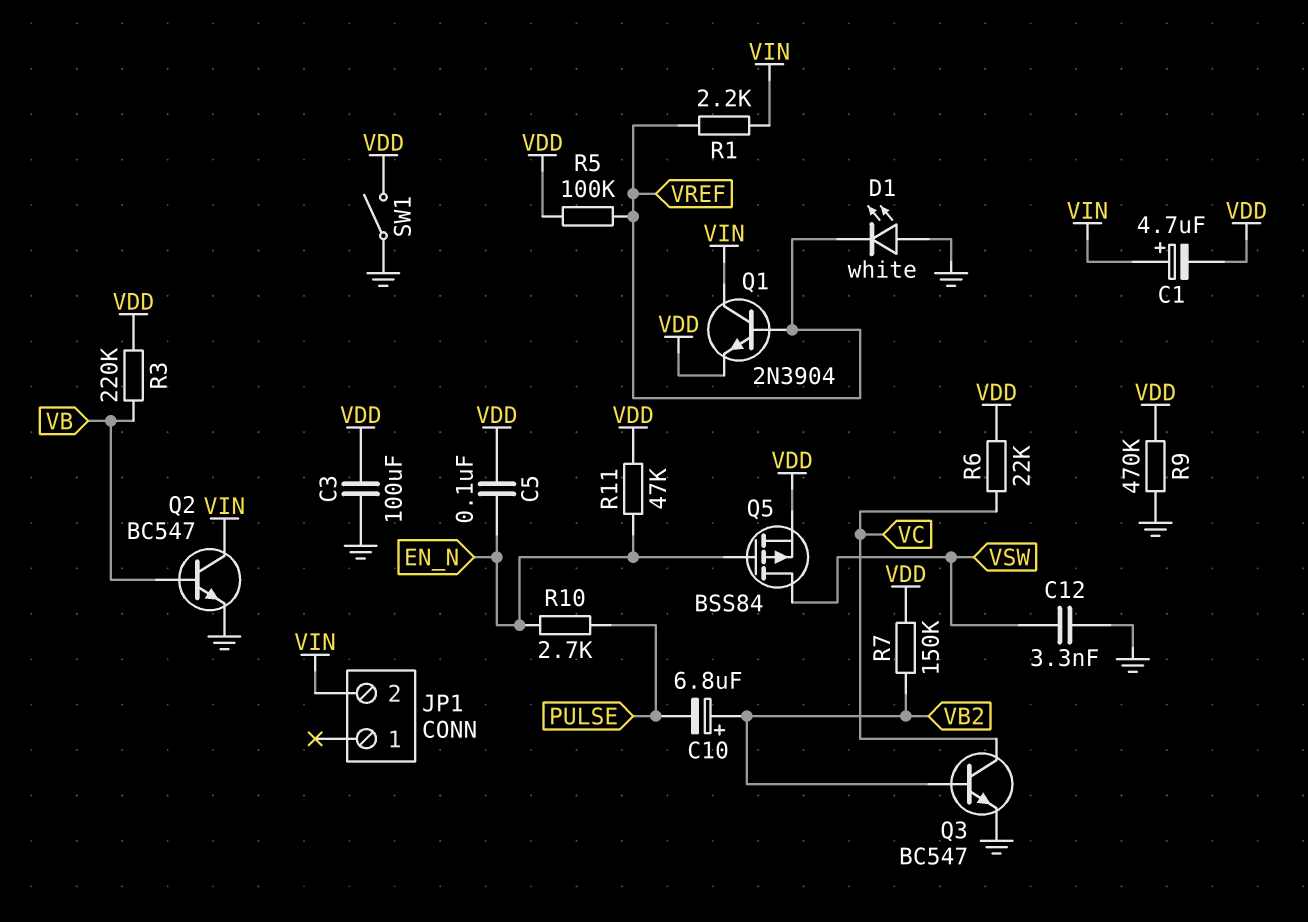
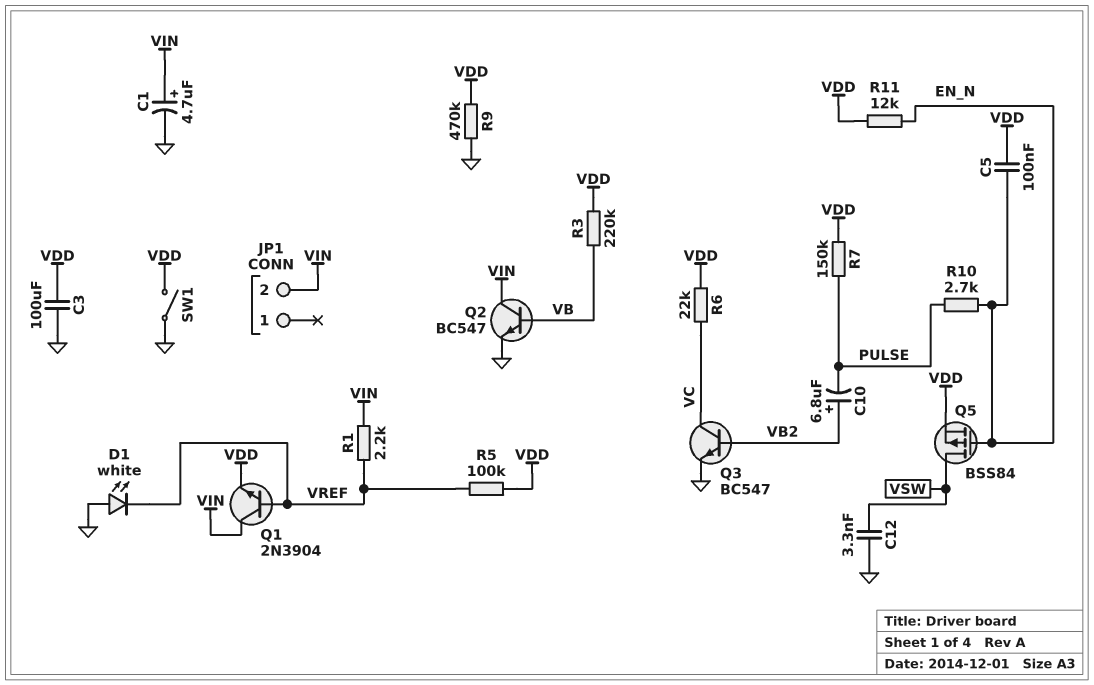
C1: 4.7uF (plus VIN, minus VDD) -> 4.7uF (plus VIN, minus GND)
R7: 150k (VB2, VDD) -> 150k (PULSE, VDD)
R11: 47k (EN_N, VDD) -> 12k (EN_N, VDD)

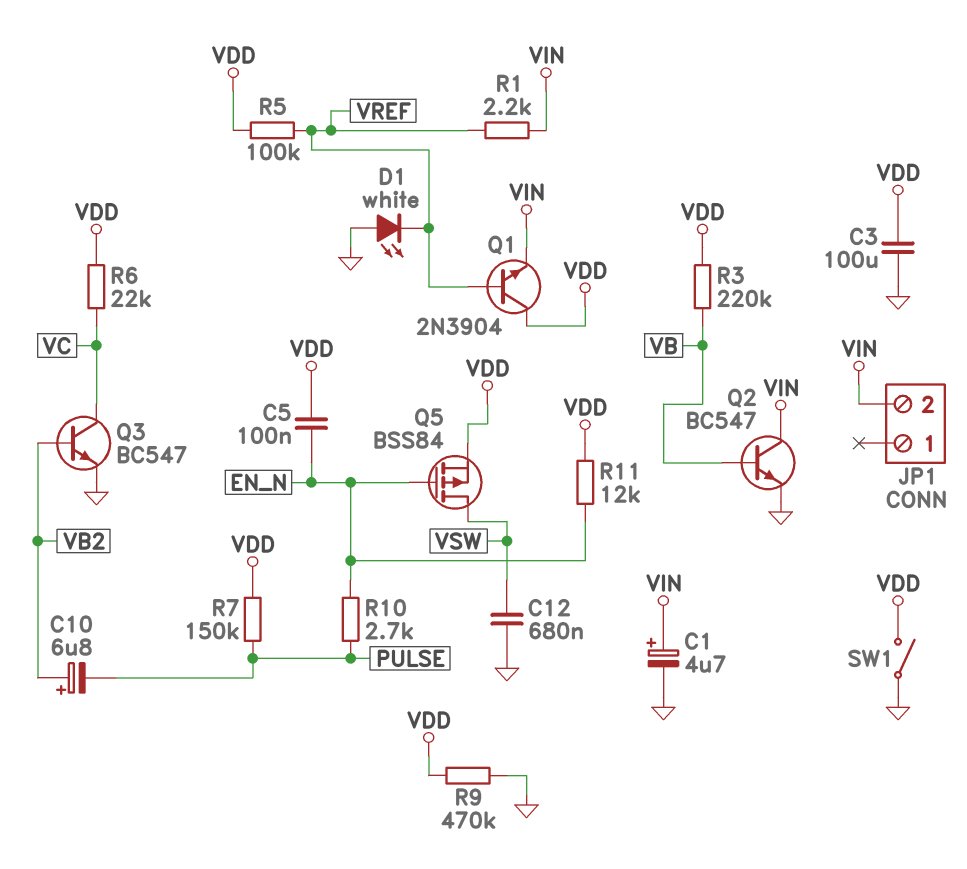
C12: 3.3nF (GND, VSW) -> 680nF (GND, VSW)
Q1: NPN 2N3904 (B VREF, C VIN, E VDD) -> NPN 2N3904 (B VREF, C VDD, E VIN)

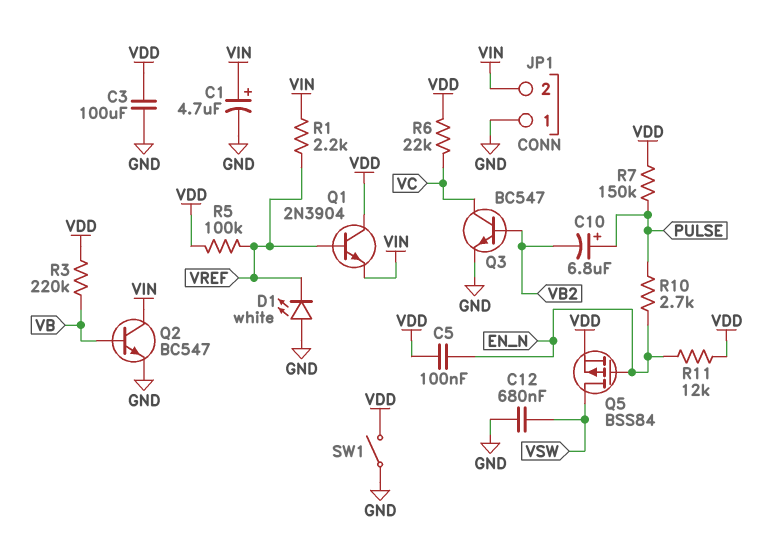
C10: 6.8uF (plus VB2, minus PULSE) -> 6.8uF (plus PULSE, minus VB2)
JP1 pin 1: none -> GND
R9: 470k (GND, VDD) -> none

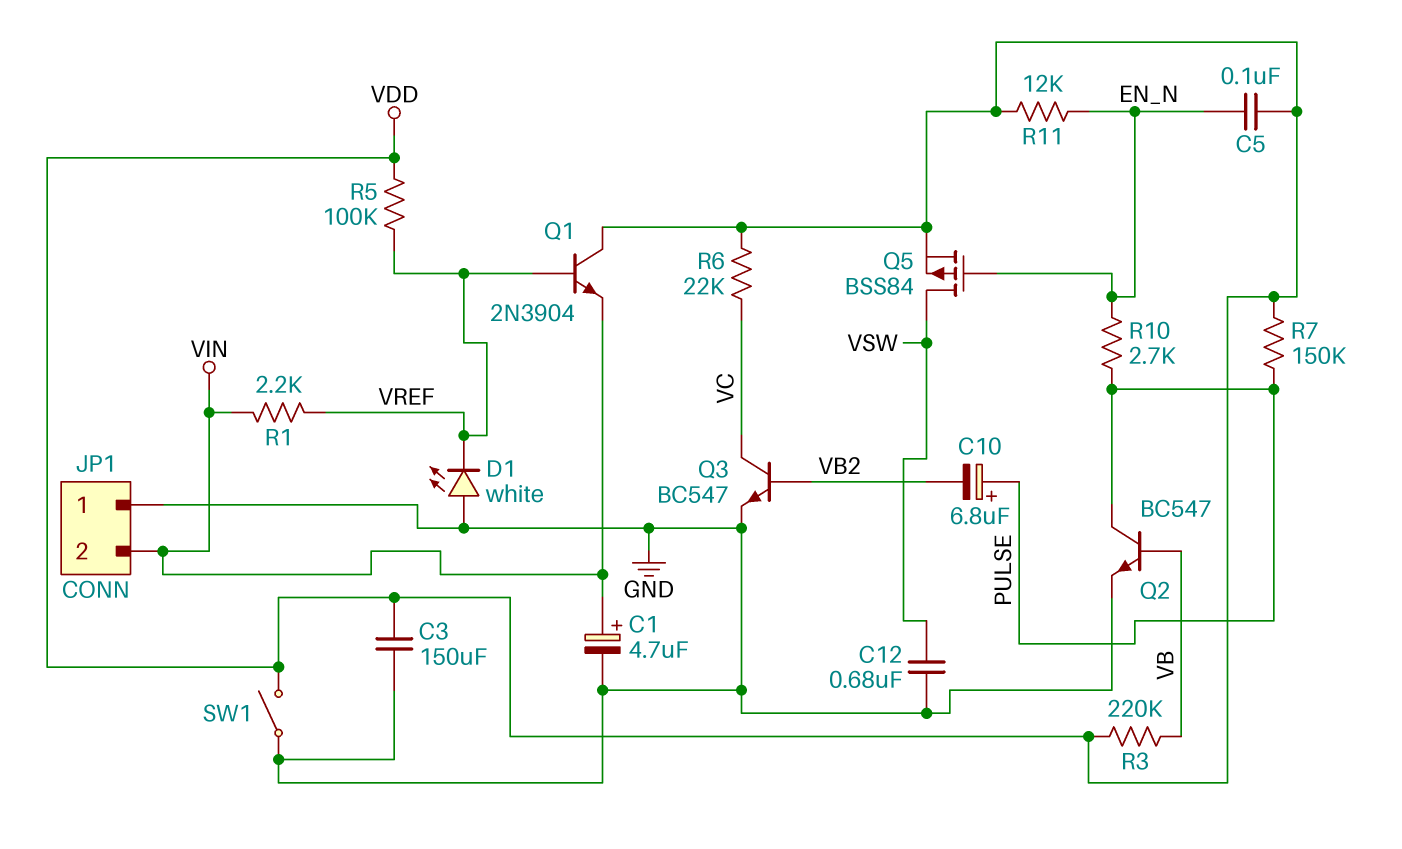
C3: 100uF (GND, VDD) -> 150uF (GND, VDD)
Q2: NPN BC547 (B VB, C VIN, E GND) -> NPN BC547 (B VB, C PULSE, E GND)

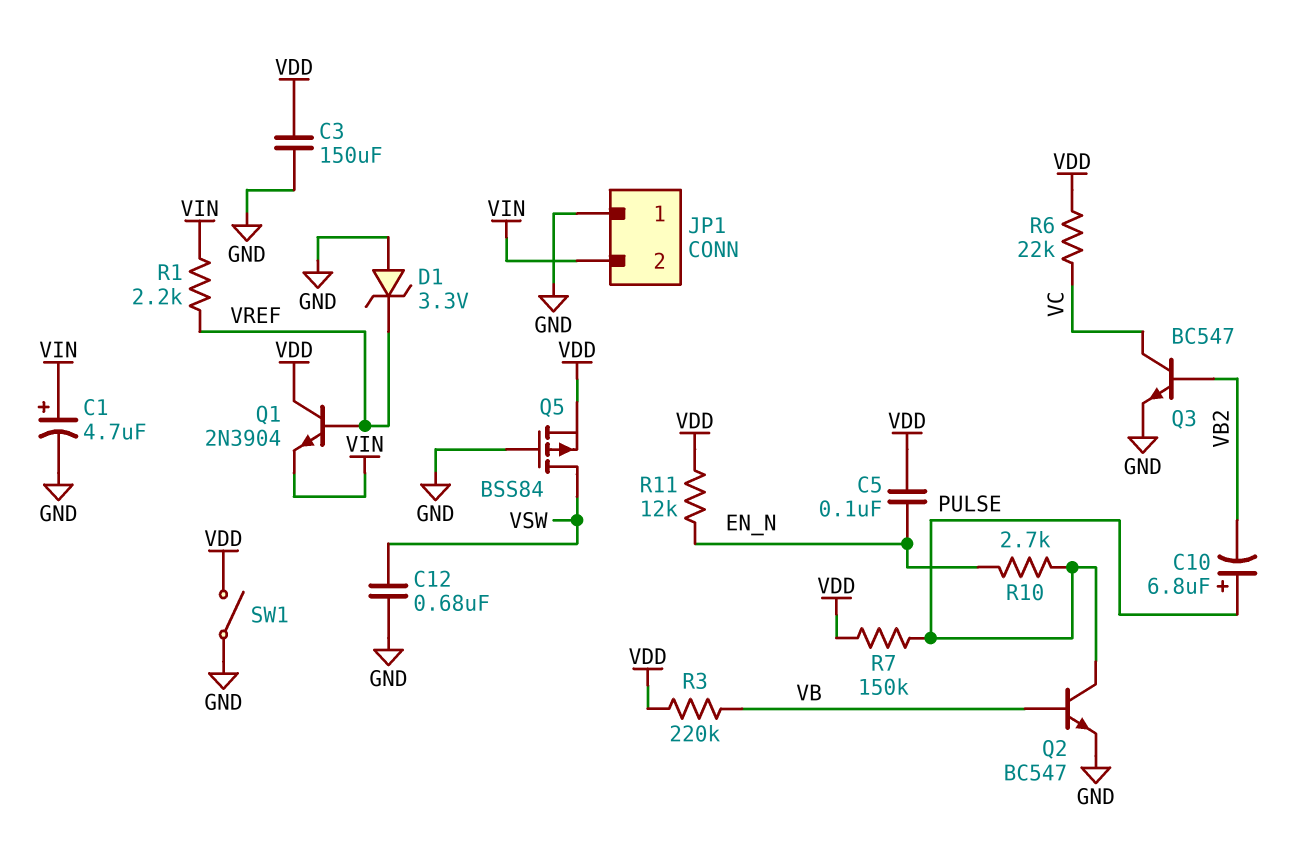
D1: LED white (A GND, K VREF) -> zener 3.3V (A GND, K VREF)
Q5: PMOS BSS84 (G EN_N, D VSW, S VDD) -> PMOS BSS84 (G GND, D VSW, S VDD)
R5: 100k (VDD, VREF) -> none

